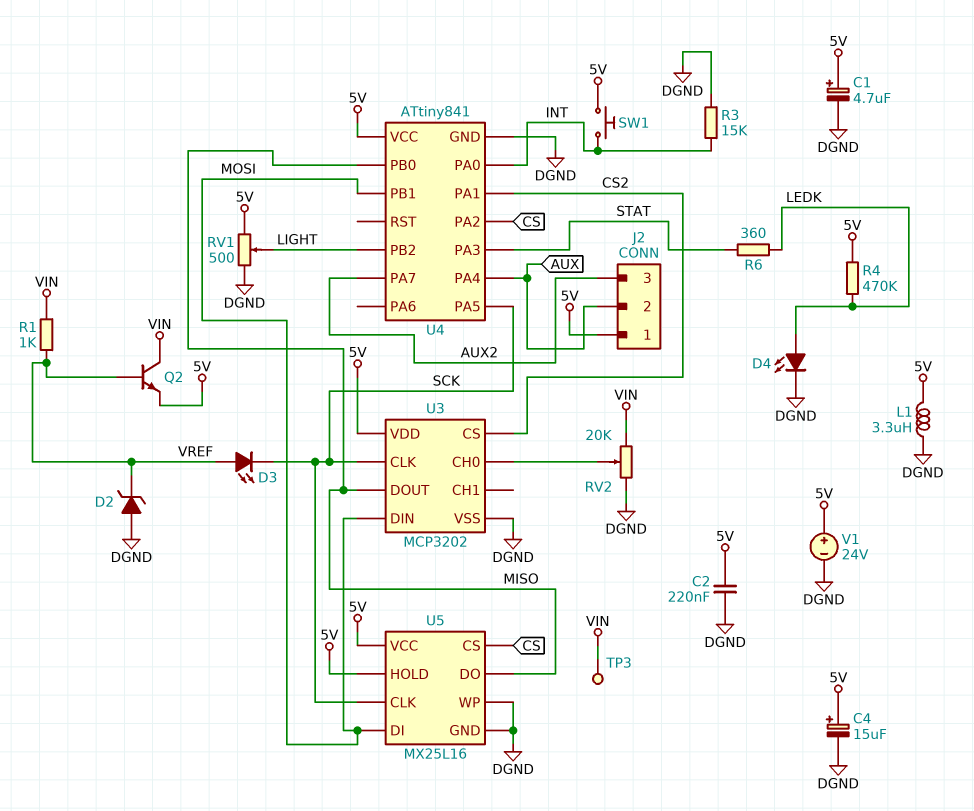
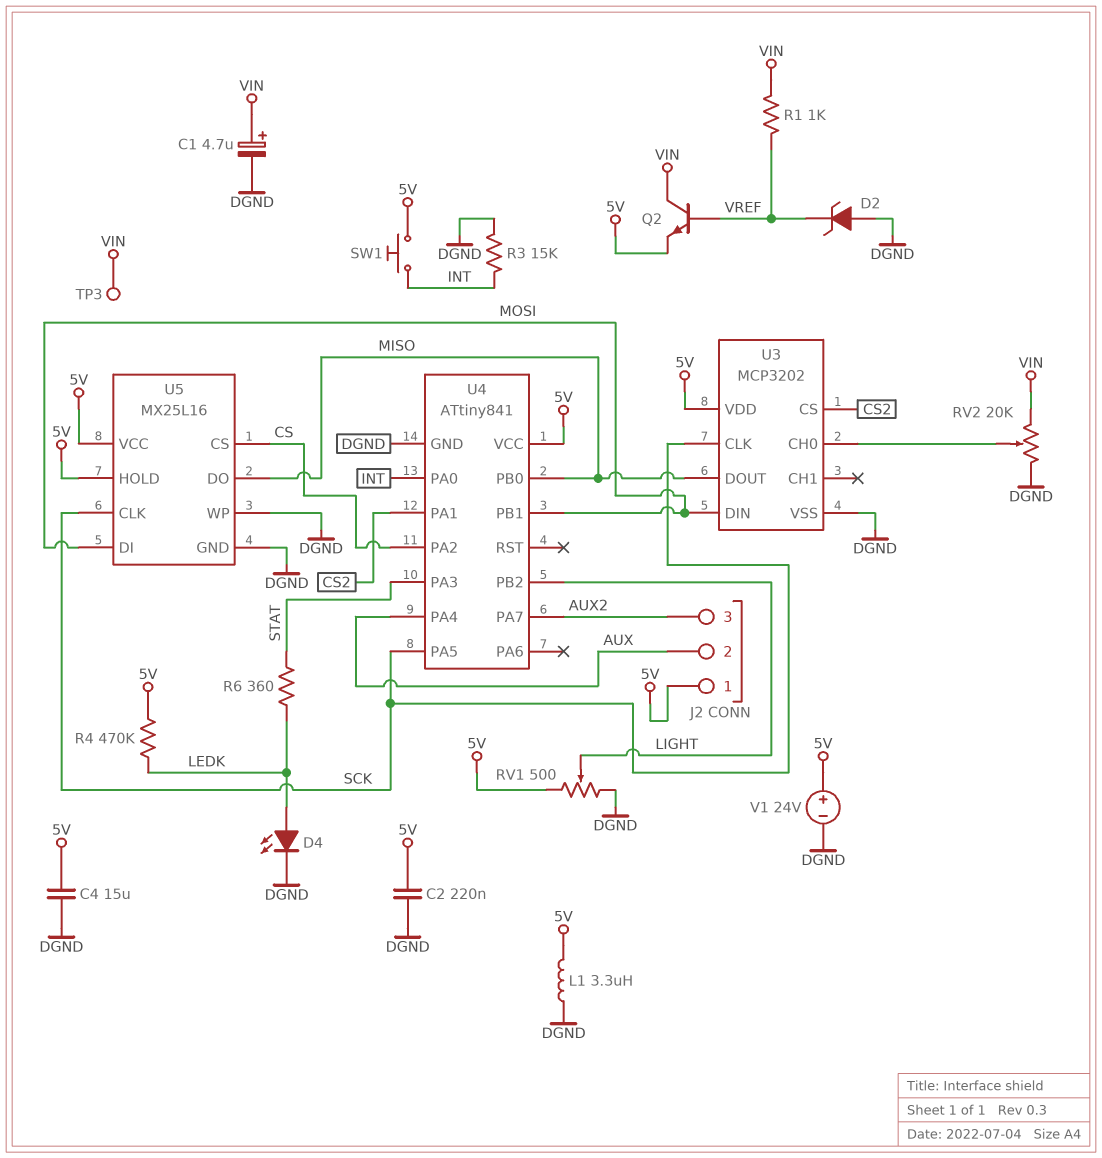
C1: 4.7uF (plus 5V, minus DGND) -> 4.7uF (plus VIN, minus DGND)
C4: 15uF (plus 5V, minus DGND) -> 15uF (5V, DGND)
D3: LED (A VREF, K SCK) -> none

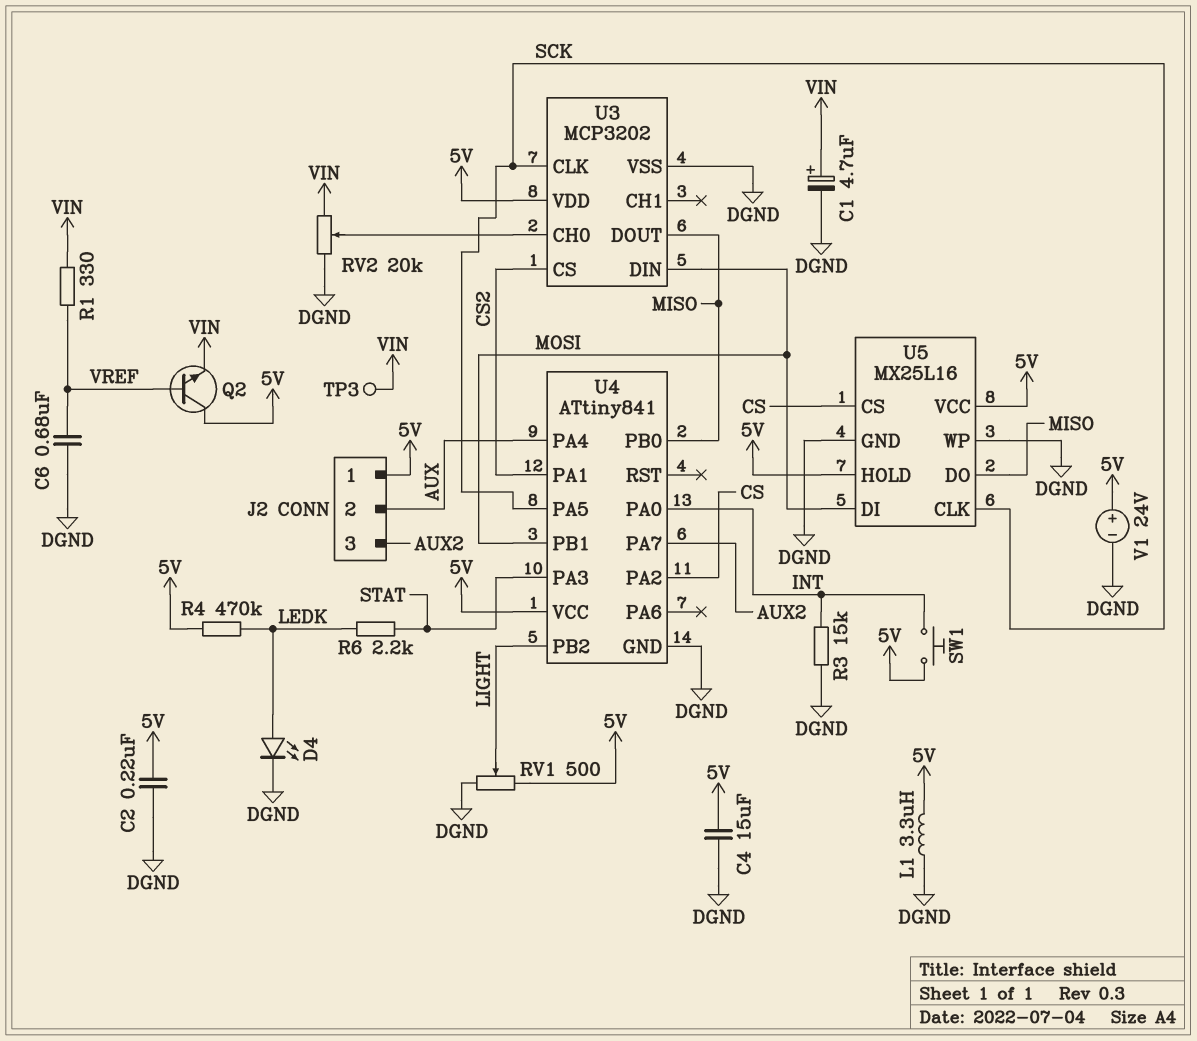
C6: none -> 680nF (DGND, VREF)
D2: zener (A DGND, K VREF) -> none
Q2: NPN (B VREF, C VIN, E 5V) -> NPN (B VREF, C 5V, E VIN)
R1: 1k (VIN, VREF) -> 330 (VIN, VREF)
R6: 360 (LEDK, STAT) -> 2.2k (LEDK, STAT)

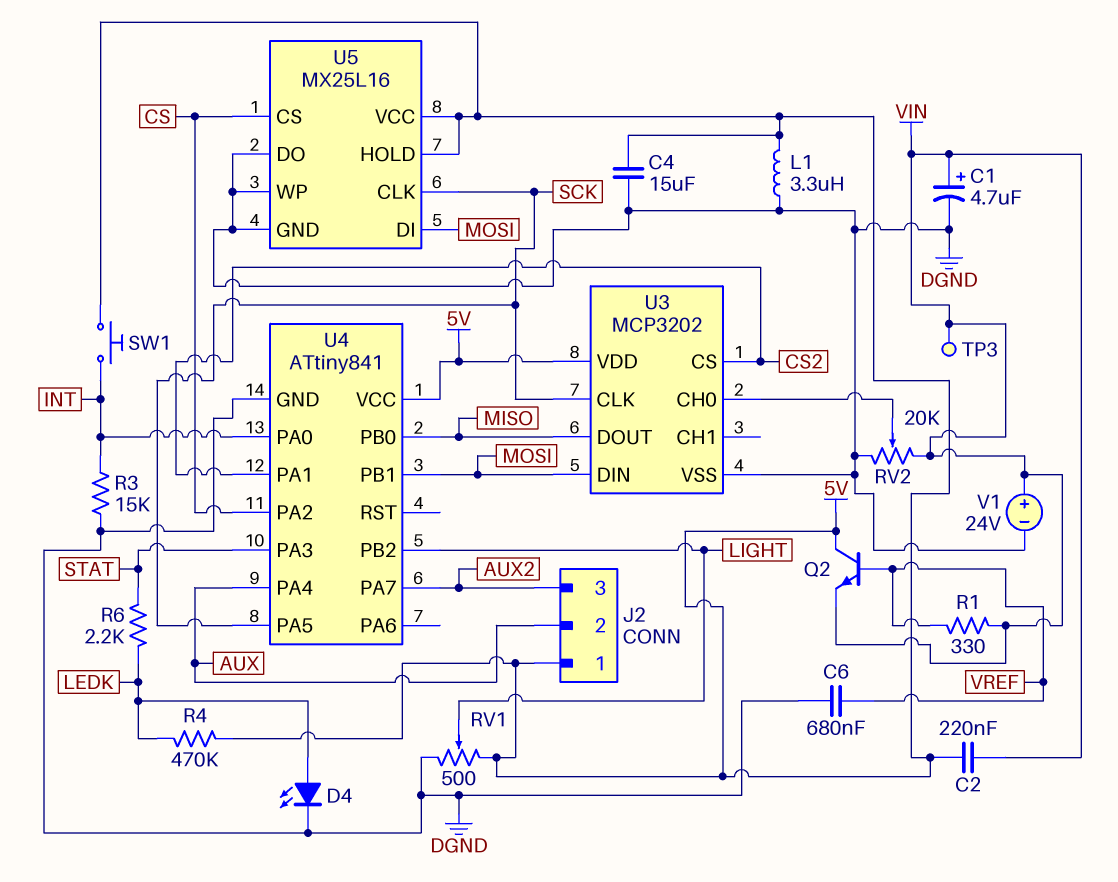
C2: 220nF (5V, DGND) -> 220nF (5V, VIN)
U5 pin DO: MISO -> DGND
V1: 24V (plus 5V, minus DGND) -> 24V (plus VIN, minus DGND)

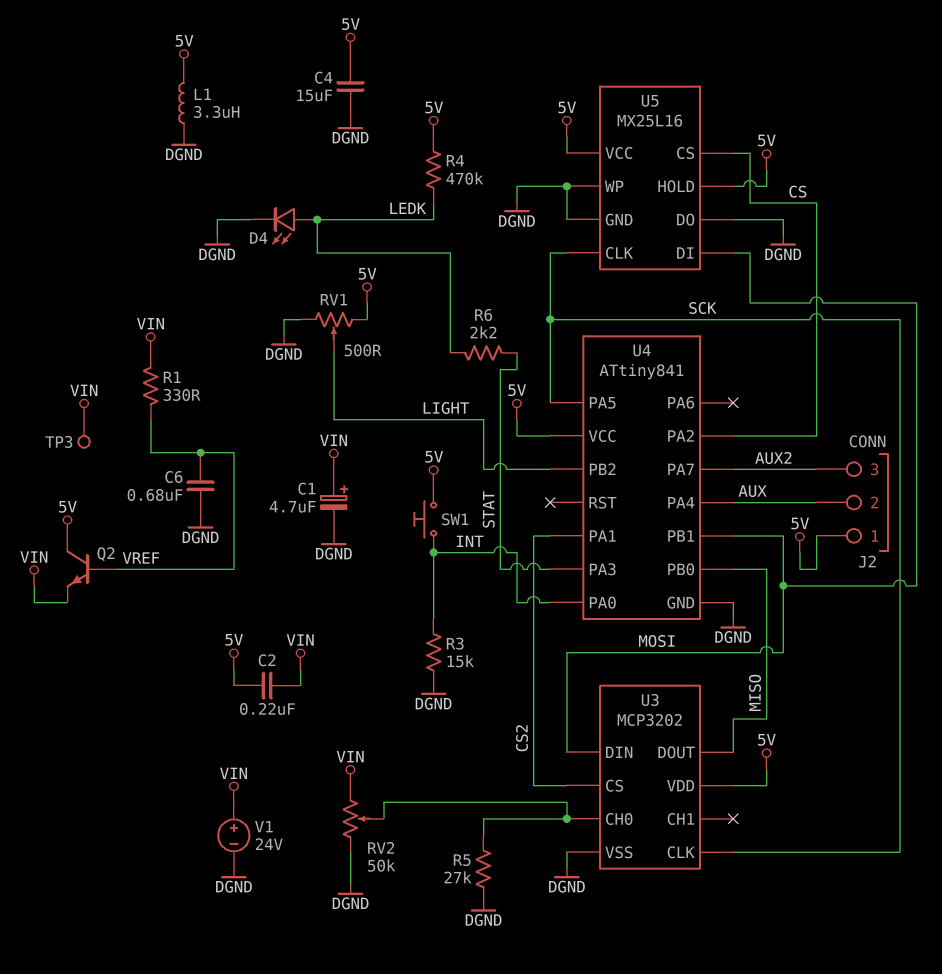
R5: none -> 27k (DGND, U3/CH0)
RV2: 20k (DGND, VIN, wiper U3/CH0) -> 50k (DGND, VIN, wiper U3/CH0)

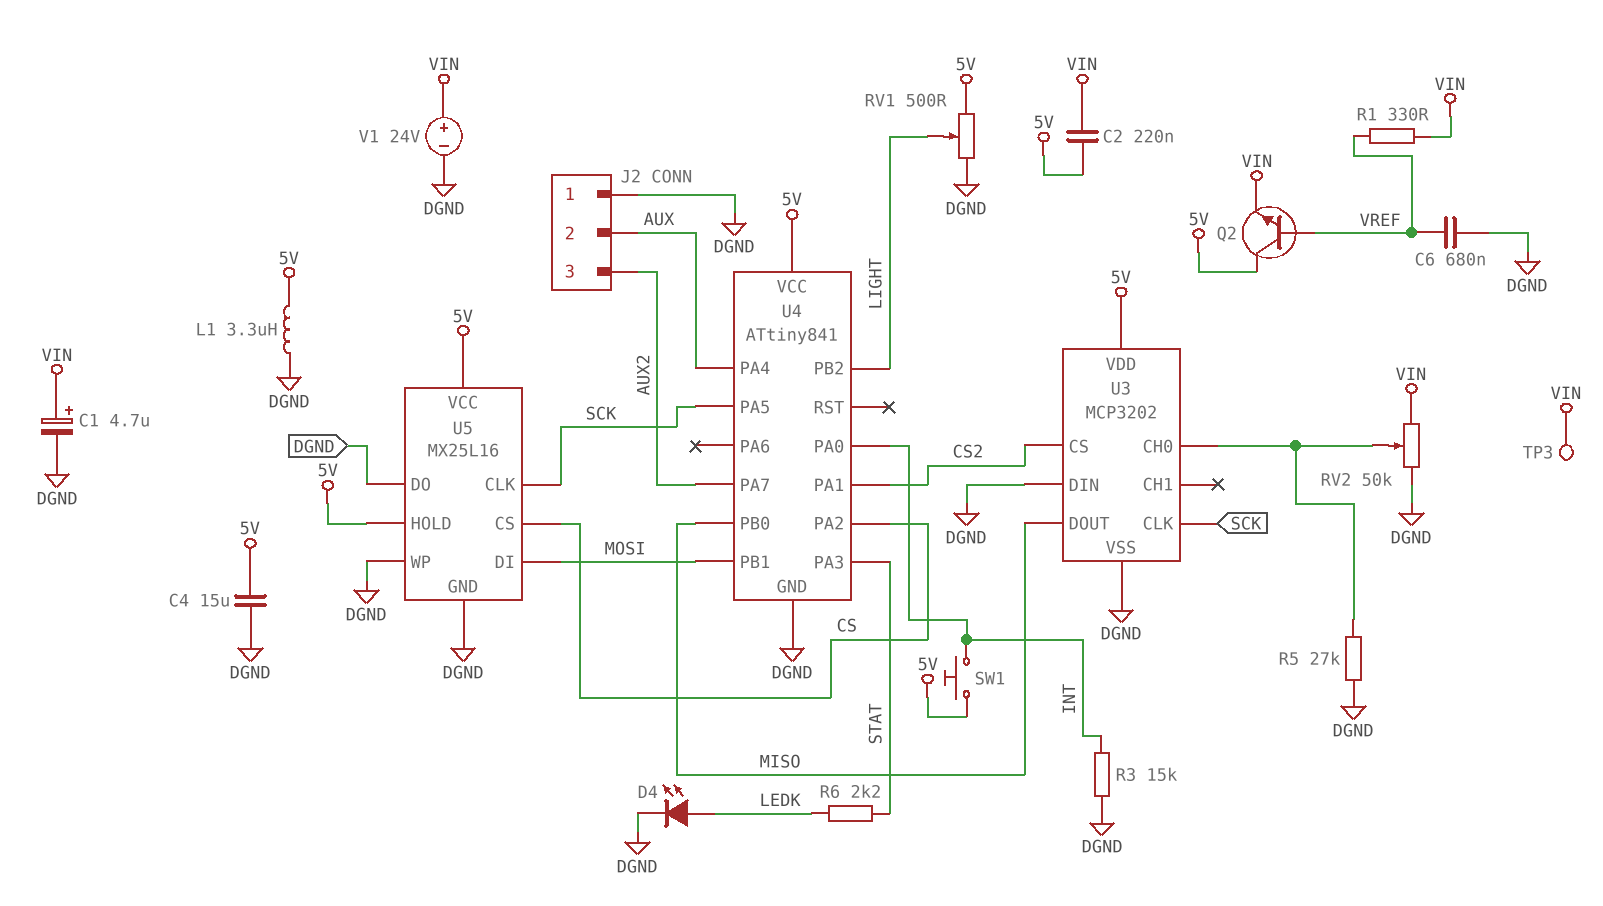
J2 pin 1: 5V -> DGND
R4: 470k (5V, LEDK) -> none
U3 pin DIN: MOSI -> DGND

